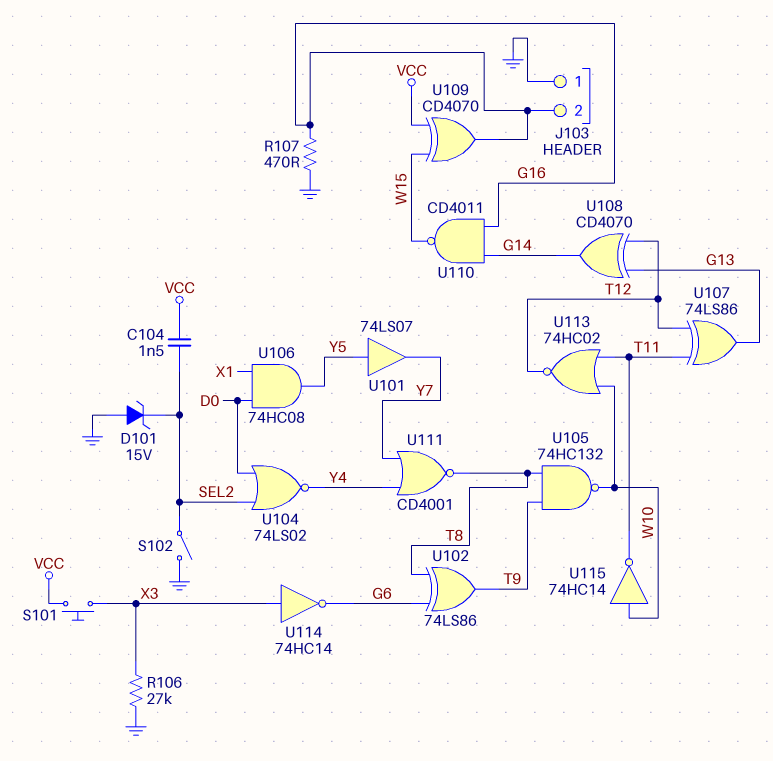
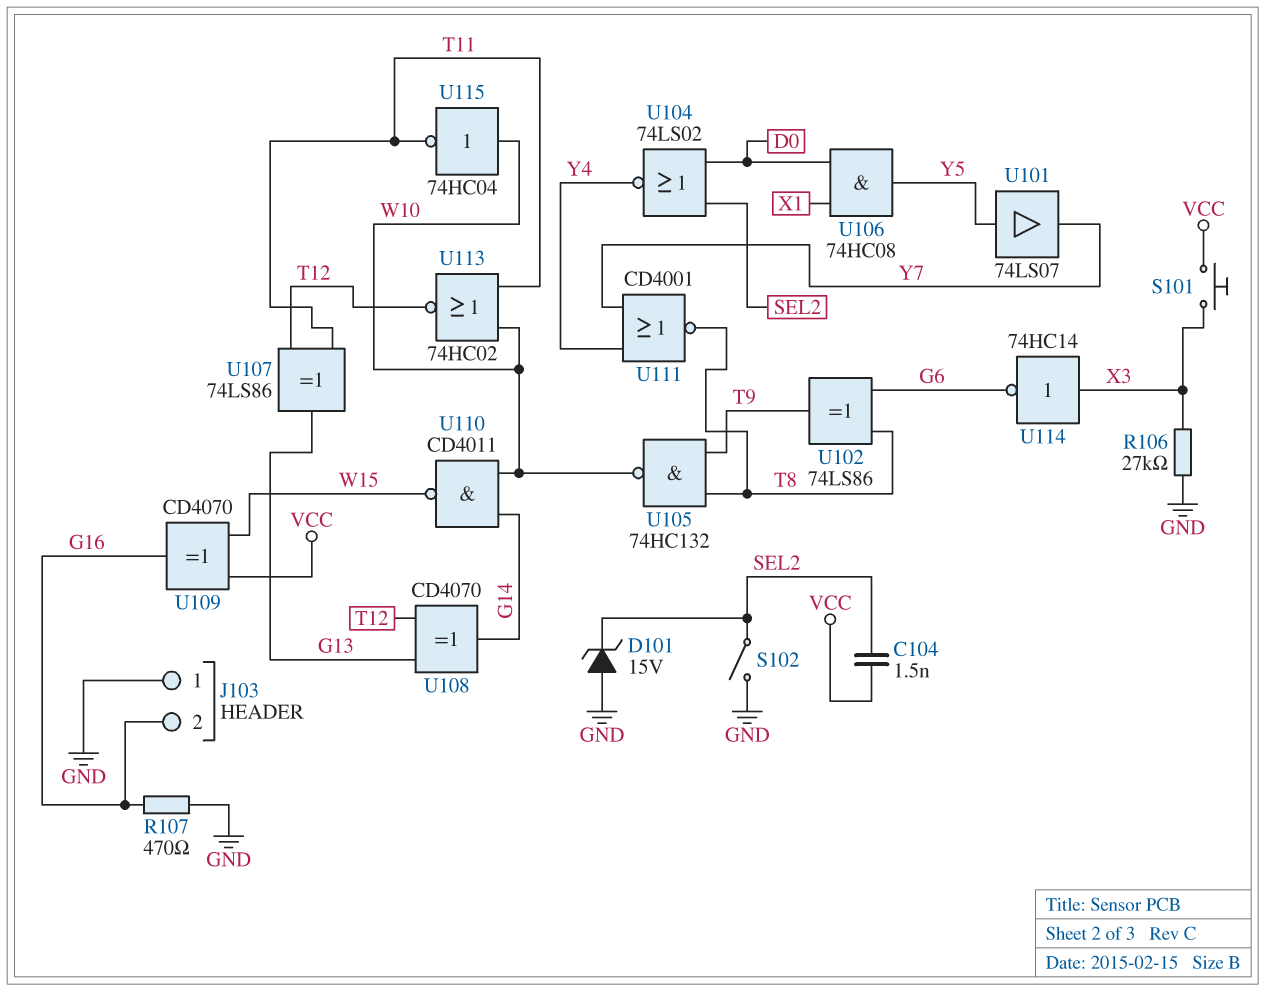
U110: NAND CD4011 (in G14, in G16, out W15) -> NAND CD4011 (in G14, in W10, out W15)
U115: NOT 74HC14 (in W10, out T11) -> NOT 74HC04 (in W10, out T11)

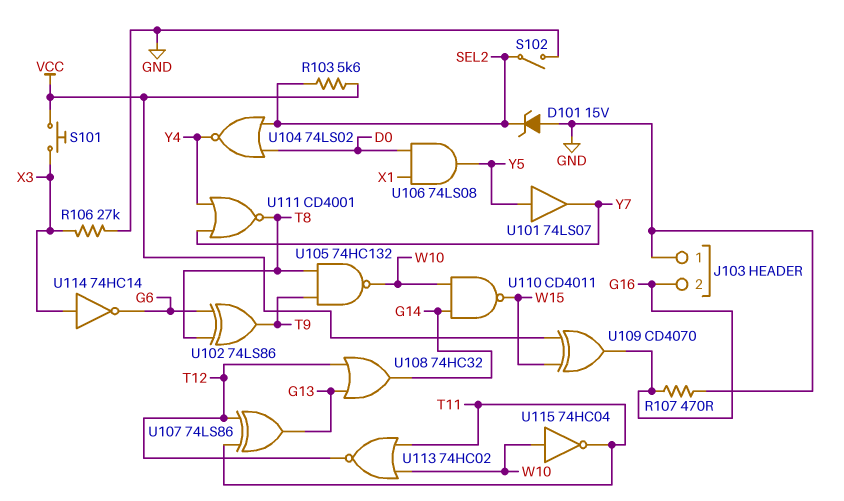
C104: 1.5nF (SEL2, VCC) -> none
R103: none -> 5.6k (SEL2, VCC)
U106: AND 74HC08 (in D0, in X1, out Y5) -> AND 74LS08 (in D0, in X1, out Y5)
U108: XOR CD4070 (in G13, in T12, out G14) -> OR 74HC32 (in G13, in T12, out G14)

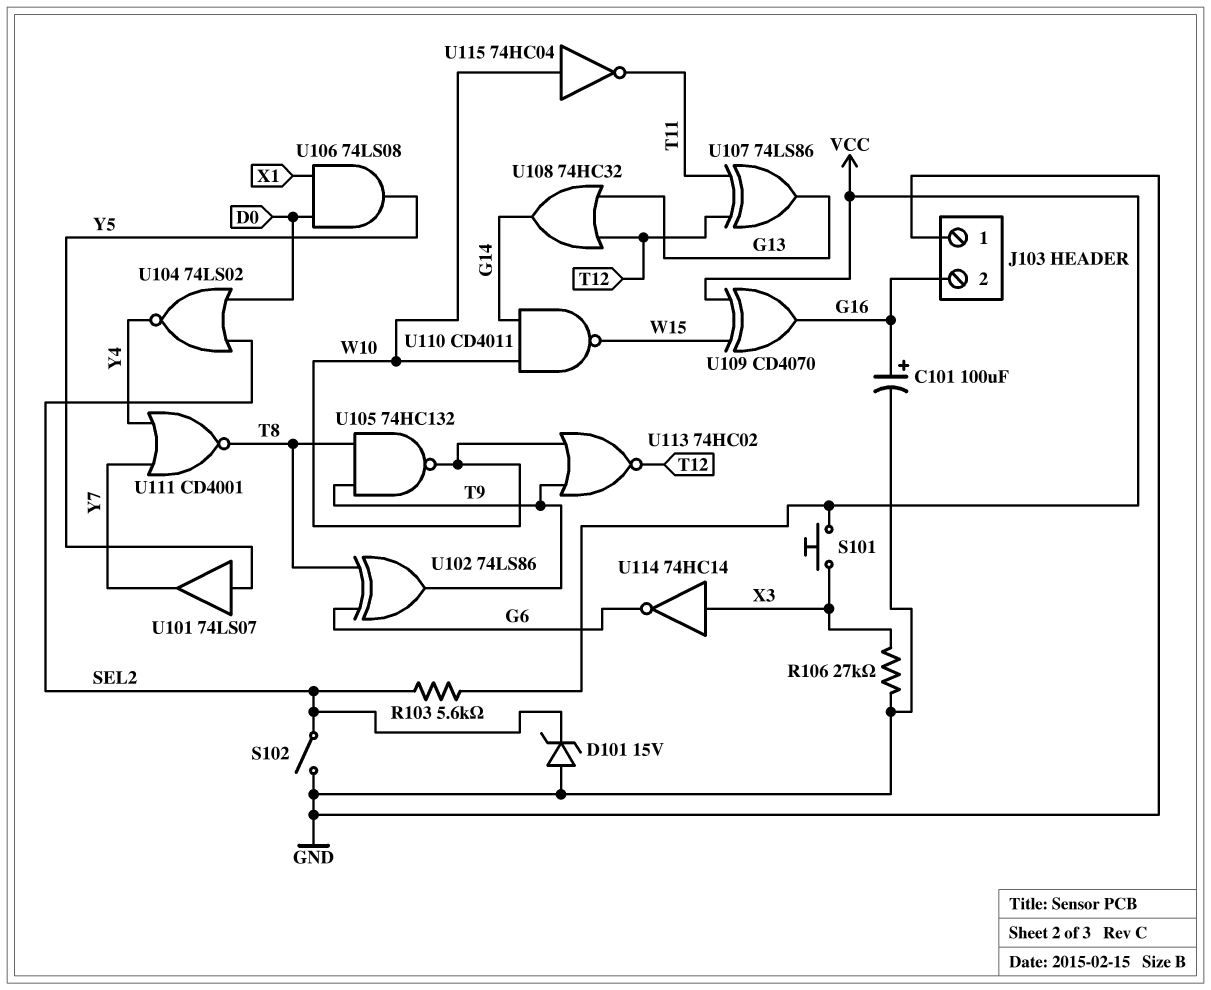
C101: none -> 100uF (plus G16, minus GND)
R107: 470 (G16, GND) -> none
U113: NOR 74HC02 (in T11, in W10, out T12) -> NOR 74HC02 (in T9, in W10, out T12)

